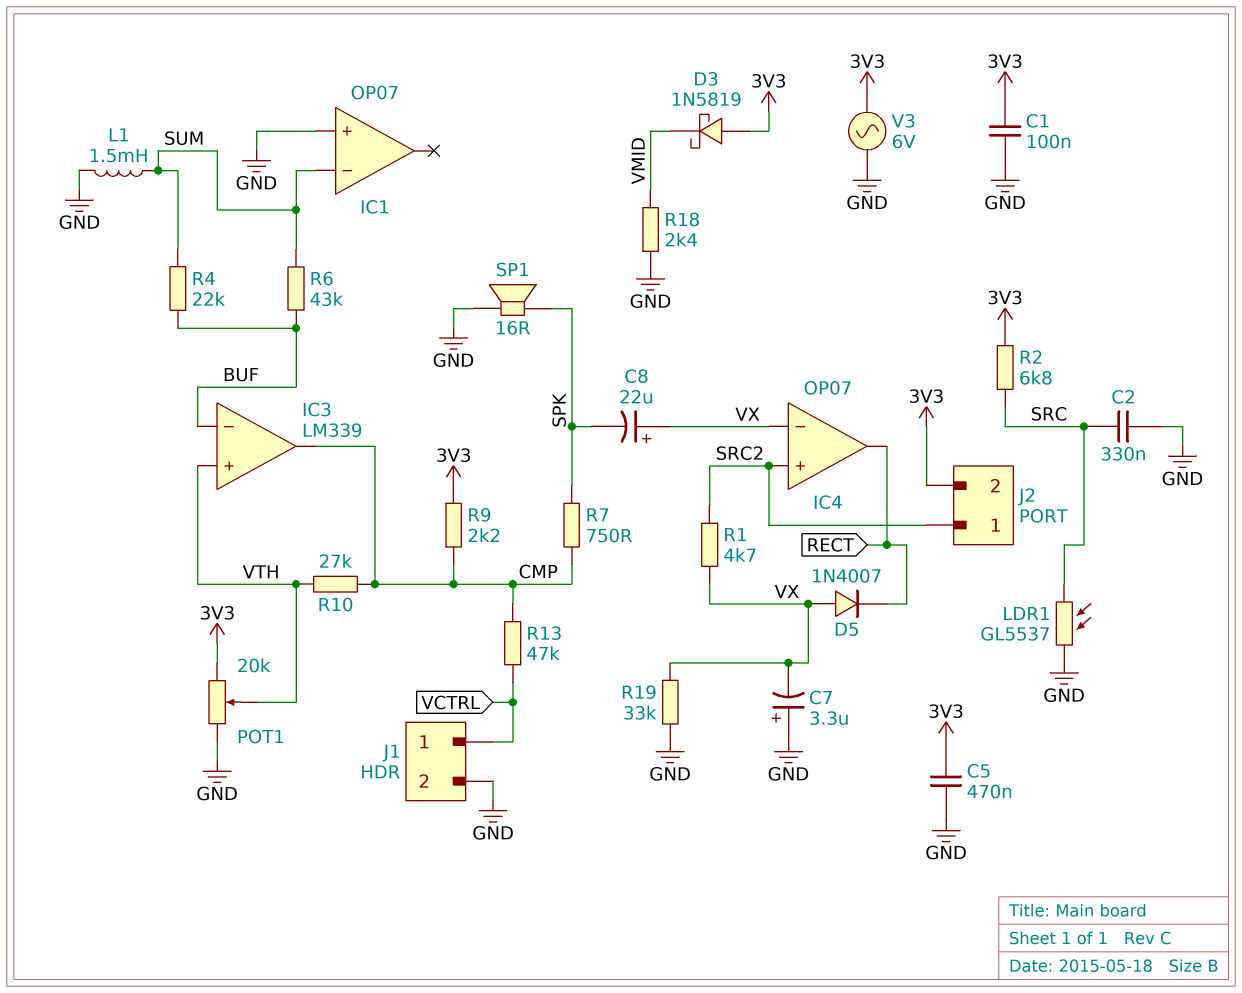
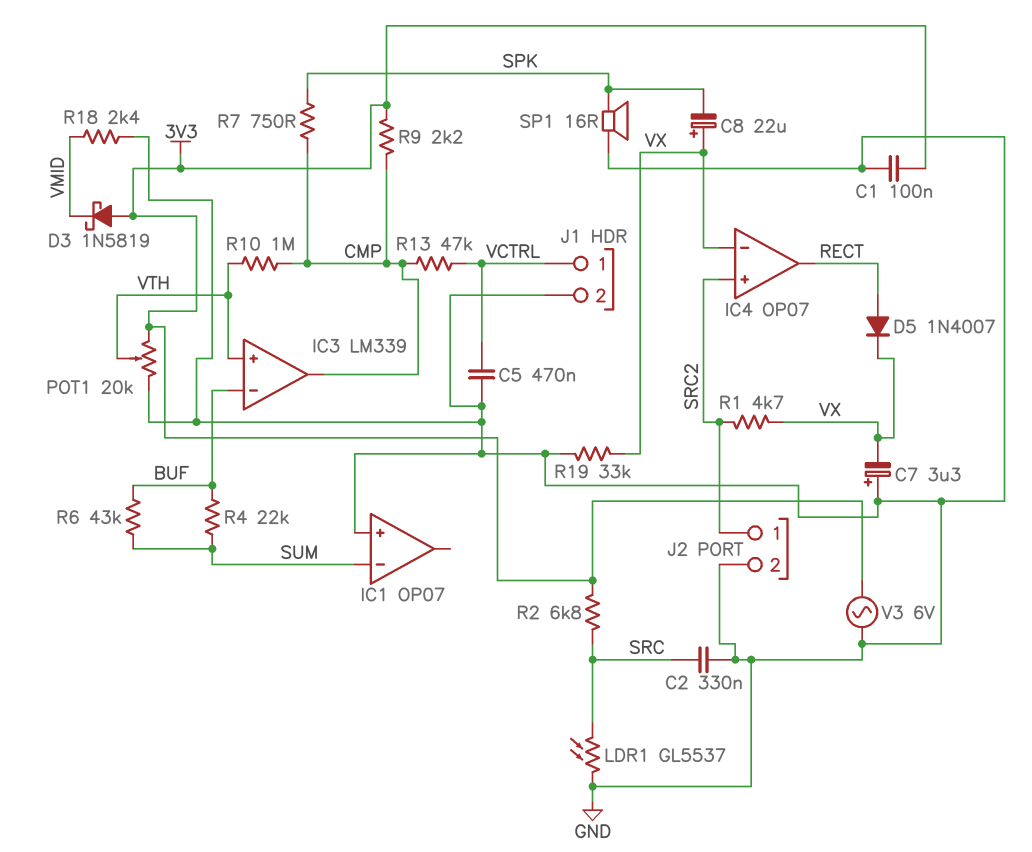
C5: 470nF (3V3, GND) -> 470nF (GND, VCTRL)
D5: diode 1N4007 (A VX, K RECT) -> diode 1N4007 (A RECT, K VX)
J2 pin 2: 3V3 -> GND
L1: 1.5mH (GND, SUM) -> none
R10: 27k (CMP, VTH) -> 1M (CMP, VTH)

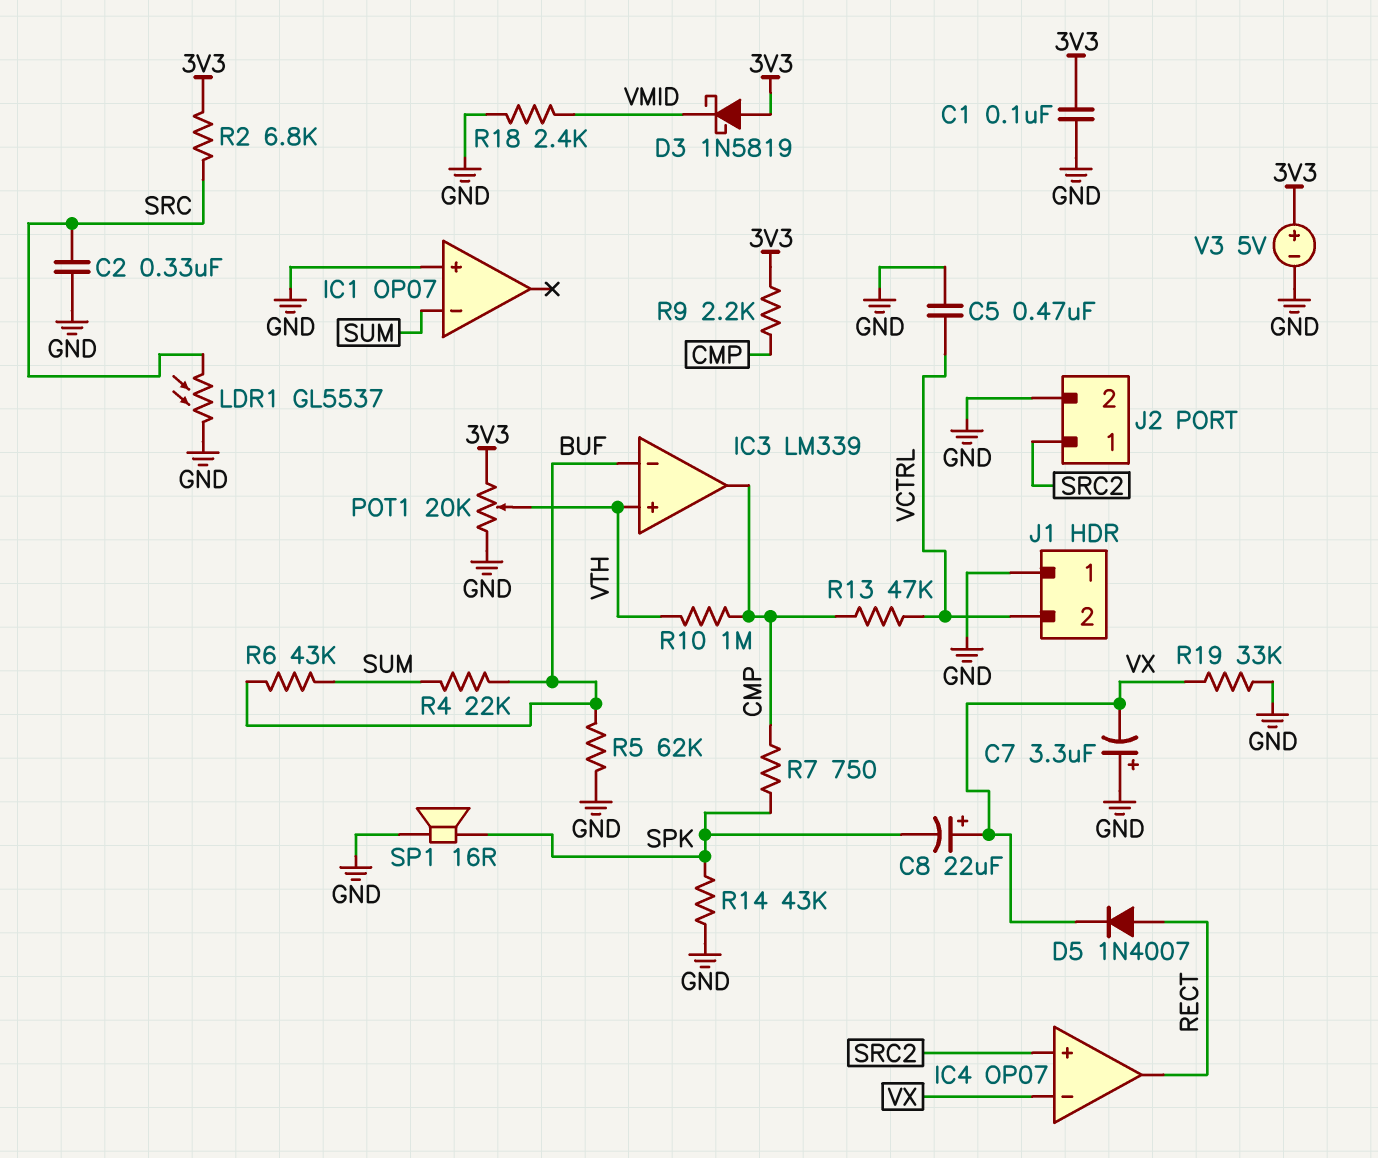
J1 pin 1: VCTRL -> GND
J1 pin 2: GND -> VCTRL
R1: 4.7k (SRC2, VX) -> none
R5: none -> 62k (BUF, GND)
R14: none -> 43k (GND, SPK)
V3: AC 6V (3V3, GND) -> 5V (plus 3V3, minus GND)

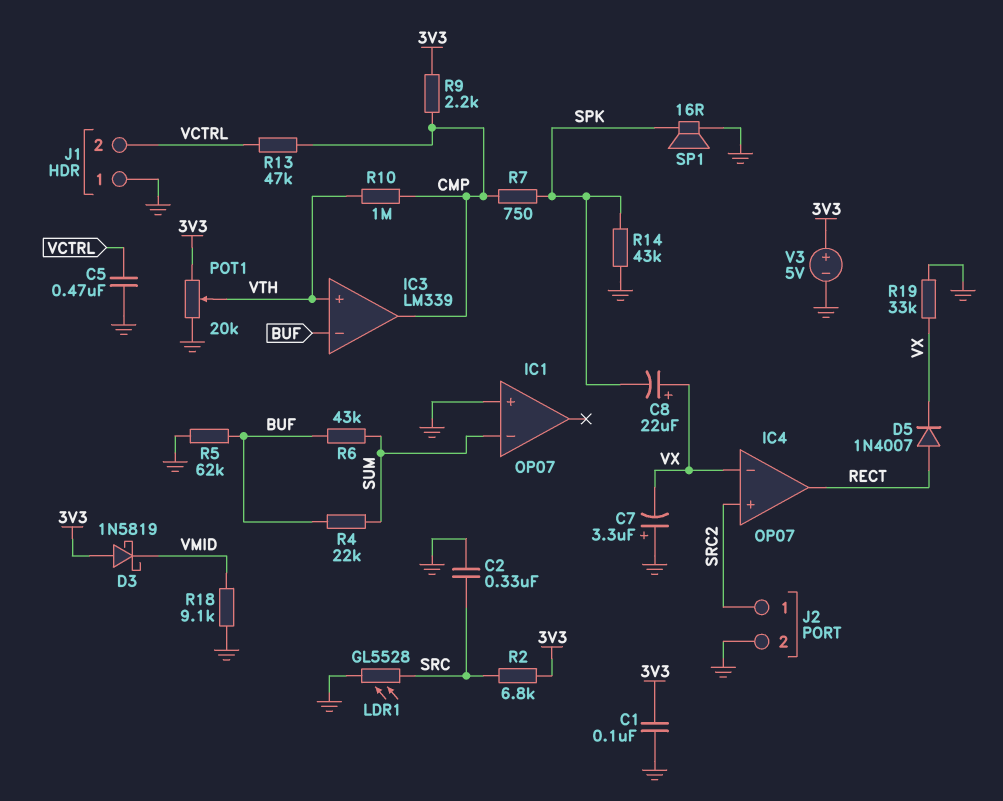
LDR1: GL5537 (GND, SRC) -> GL5528 (GND, SRC)
R18: 2.4k (GND, VMID) -> 9.1k (GND, VMID)

